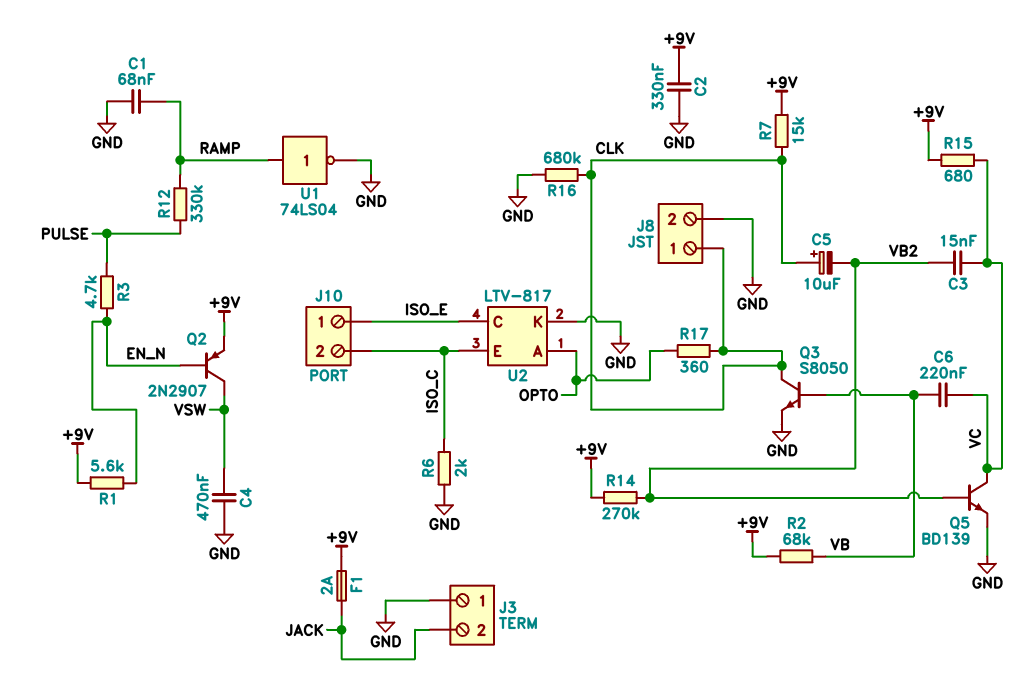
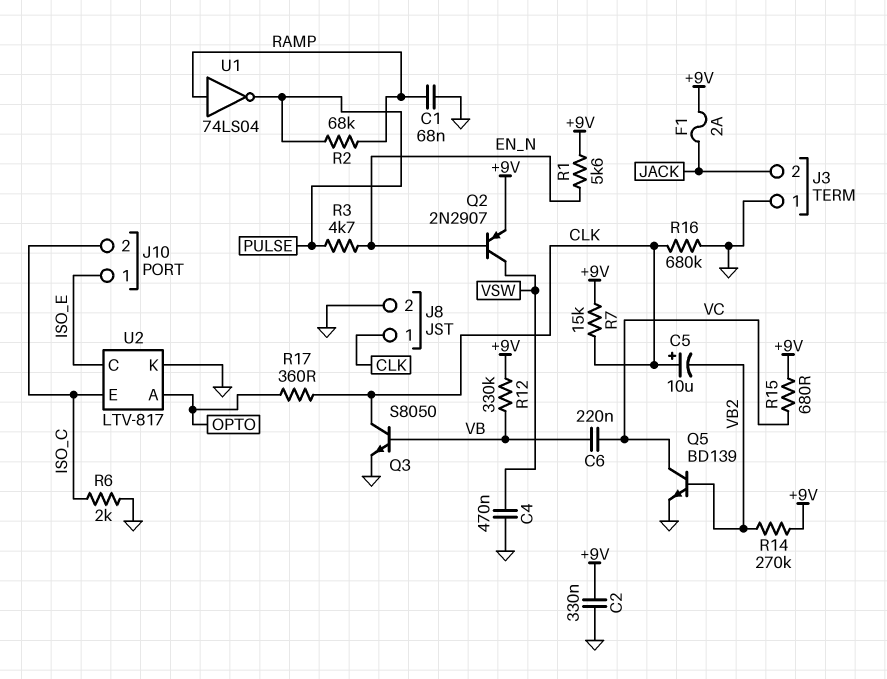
C3: 15nF (VB2, VC) -> none
R2: 68k (+9V, VB) -> 68k (PULSE, RAMP)
R12: 330k (PULSE, RAMP) -> 330k (+9V, VB)
U1: NOT 74LS04 (in RAMP, out GND) -> NOT 74LS04 (in RAMP, out PULSE)

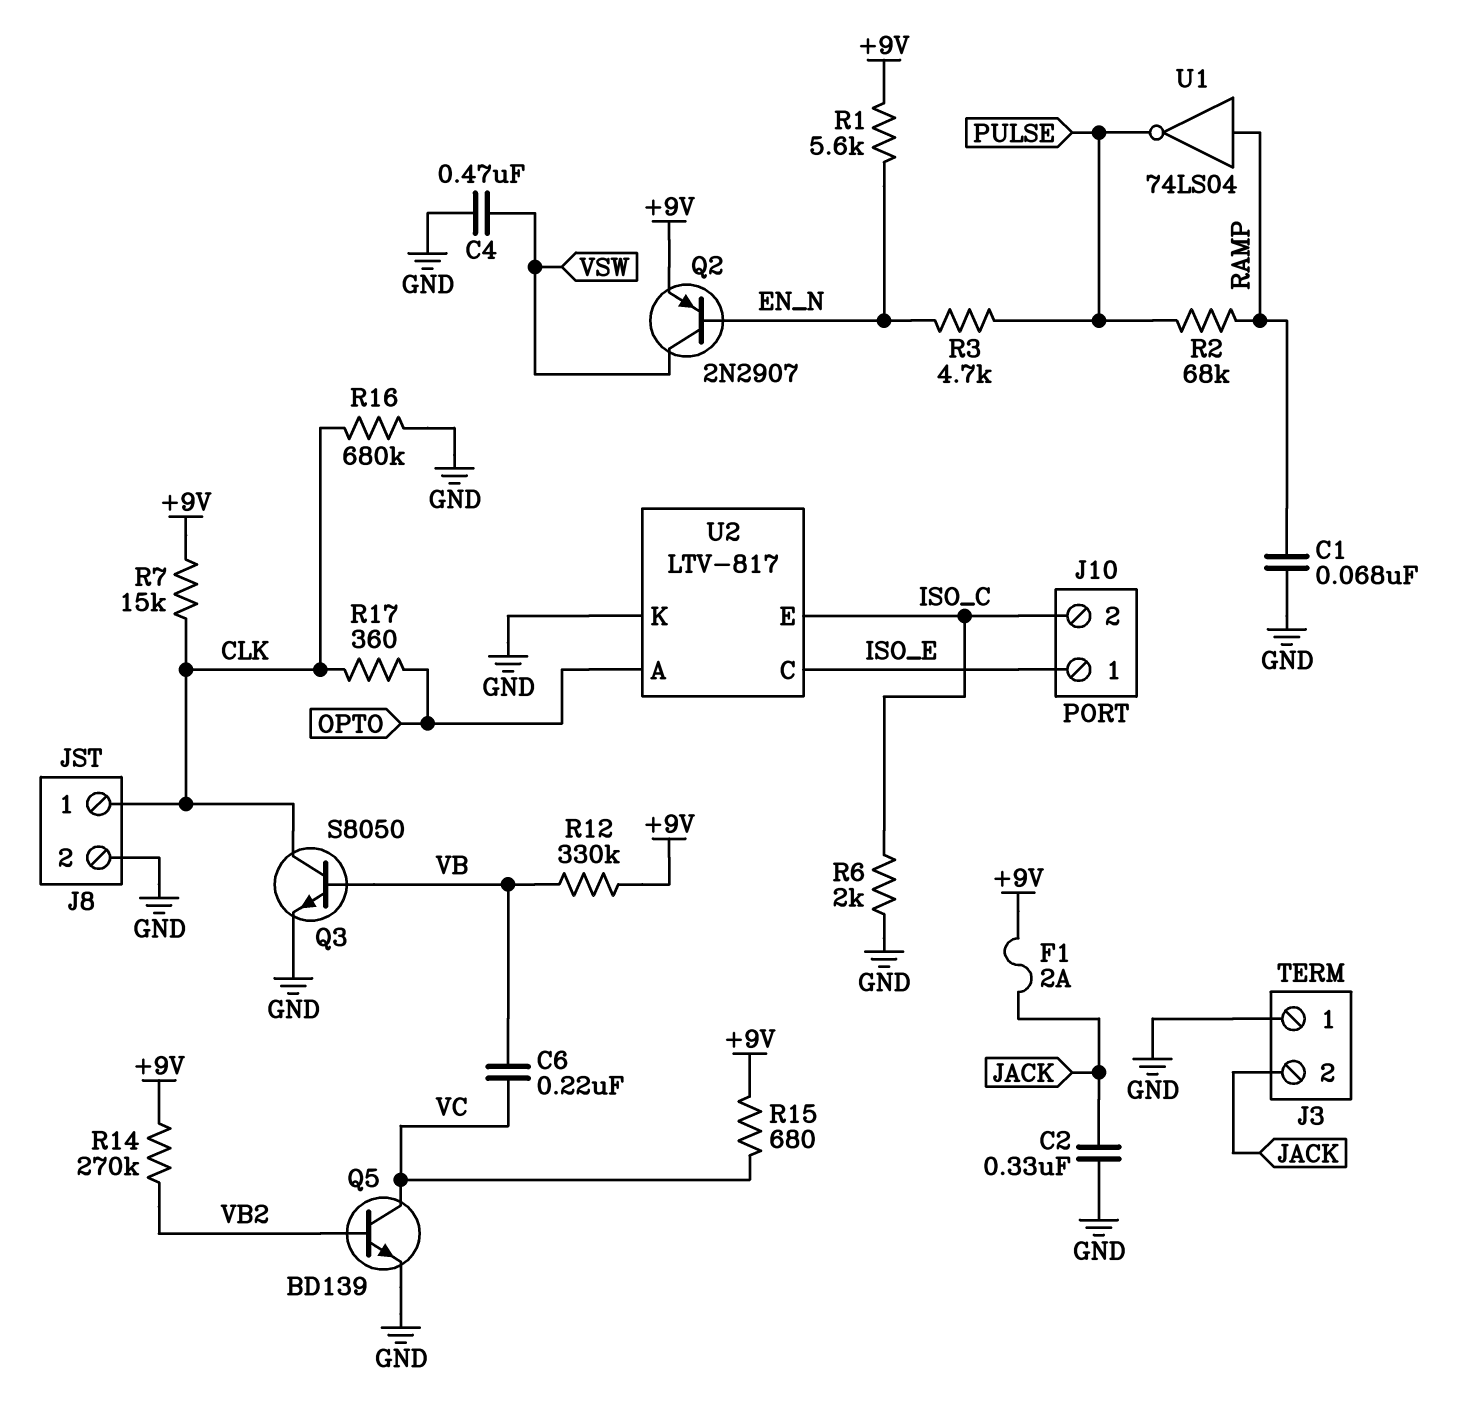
C2: 330nF (+9V, GND) -> 330nF (GND, JACK)
C5: 10uF (plus CLK, minus VB2) -> none

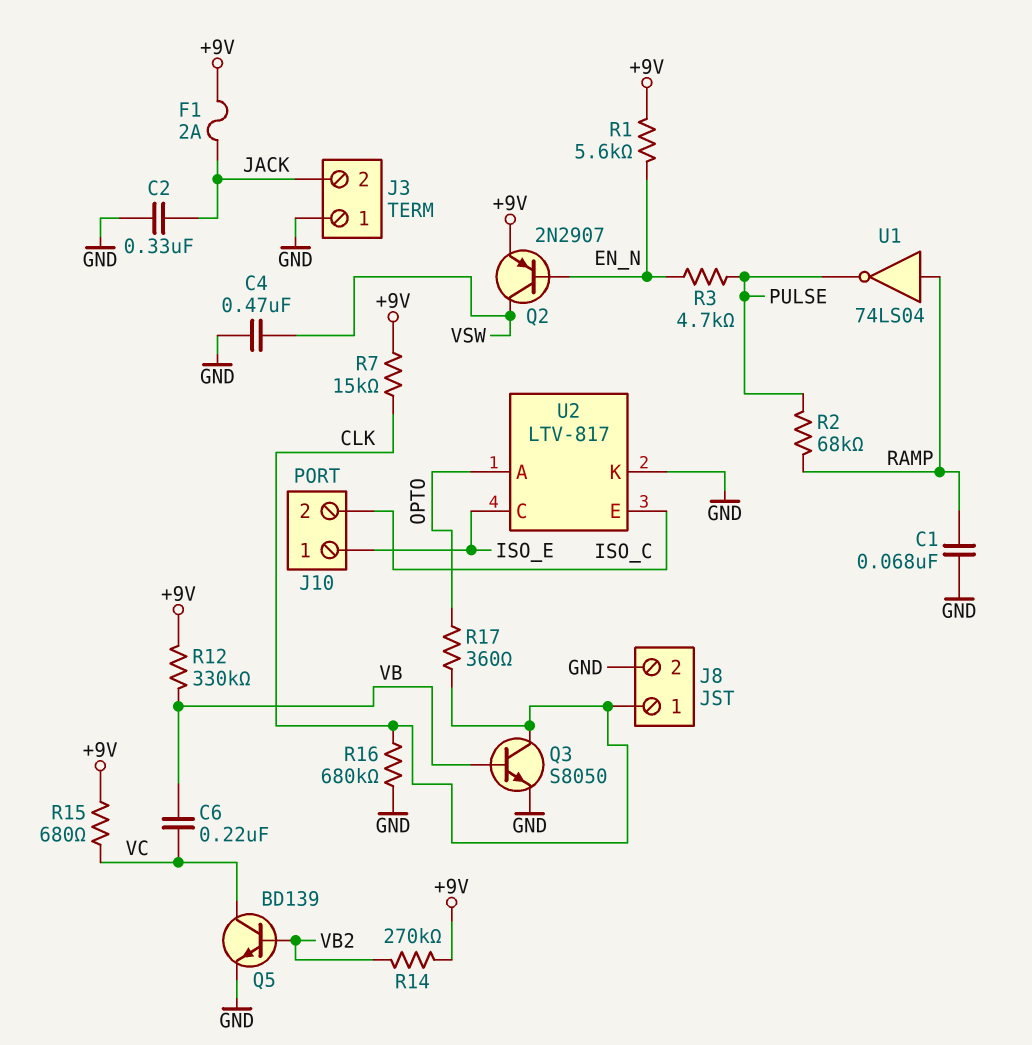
R6: 2k (GND, ISO_C) -> none

